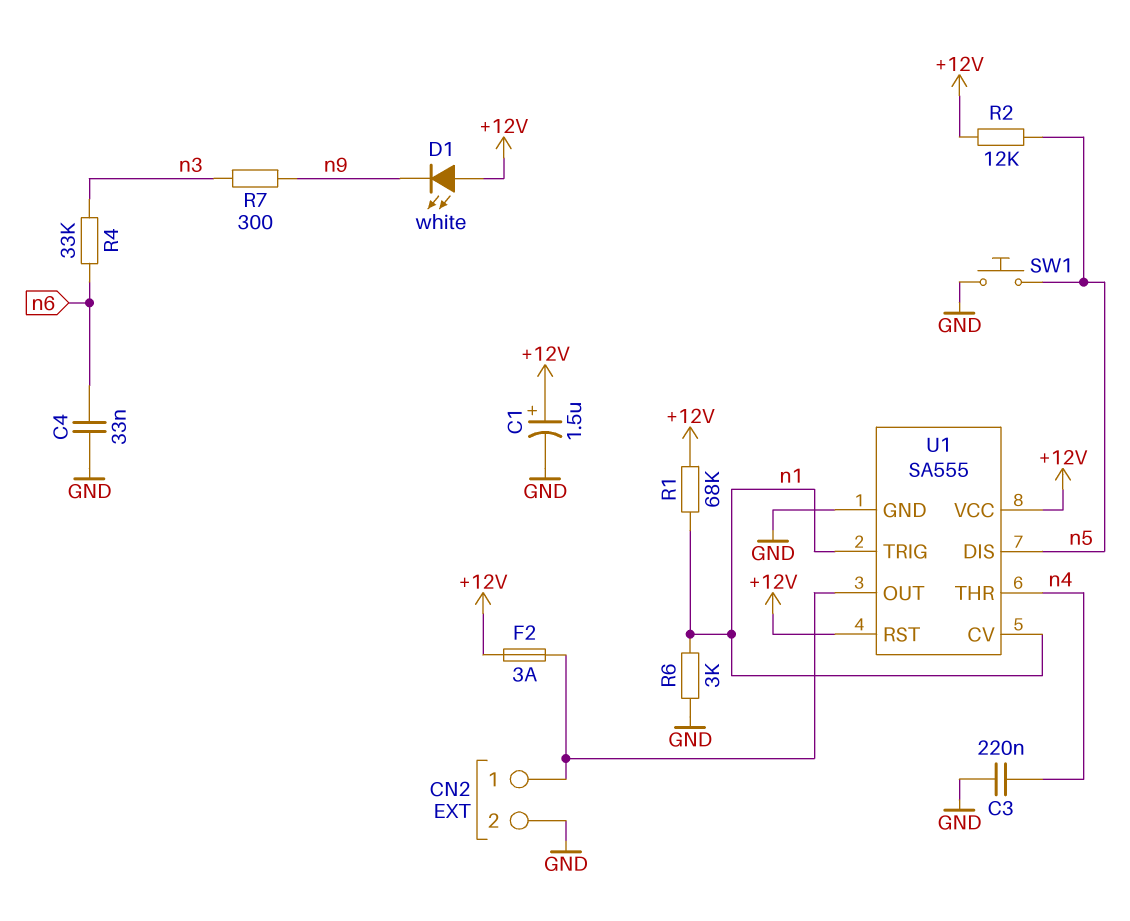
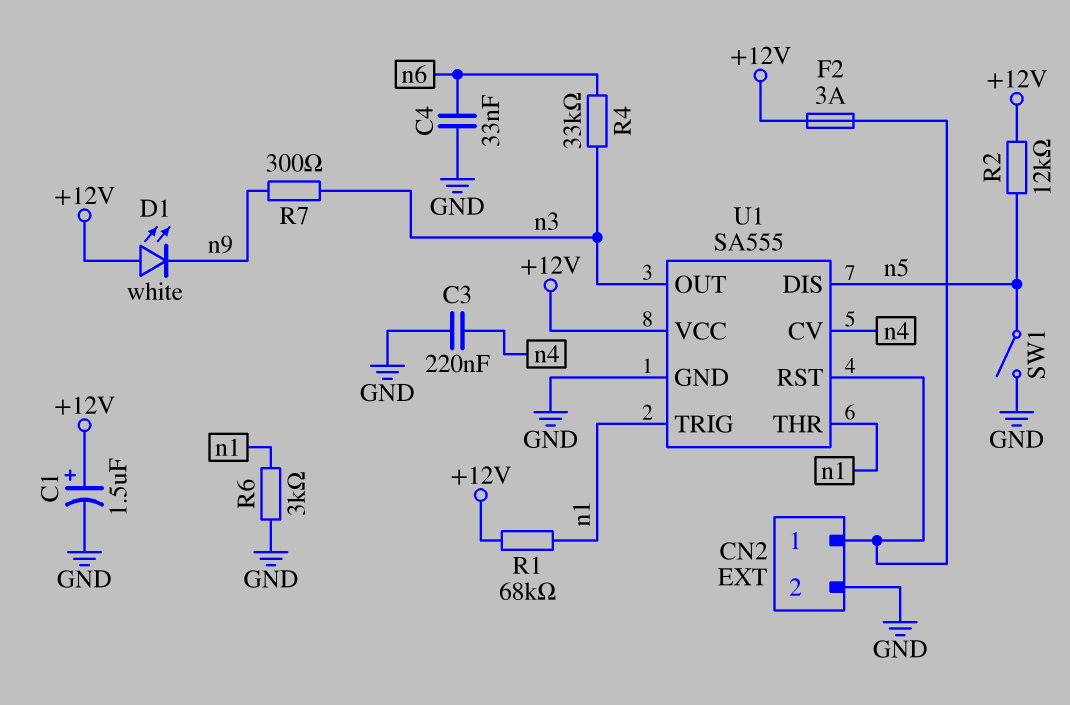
SW1: button (GND, n5) -> switch (GND, n5)
U1 pin CV: n1 -> n4
U1 pin OUT: CN2/1 -> n3
U1 pin RST: +12V -> CN2/1
U1 pin THR: n4 -> n1

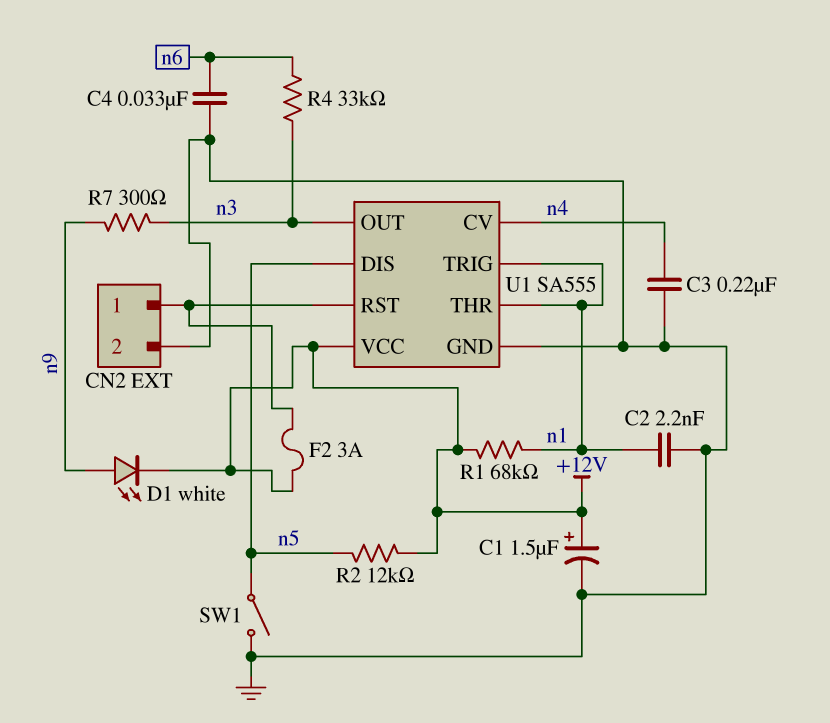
C2: none -> 2.2nF (GND, n1)
D1: LED white (A +12V, K n9) -> LED white (A n9, K +12V)
R6: 3k (GND, n1) -> none

